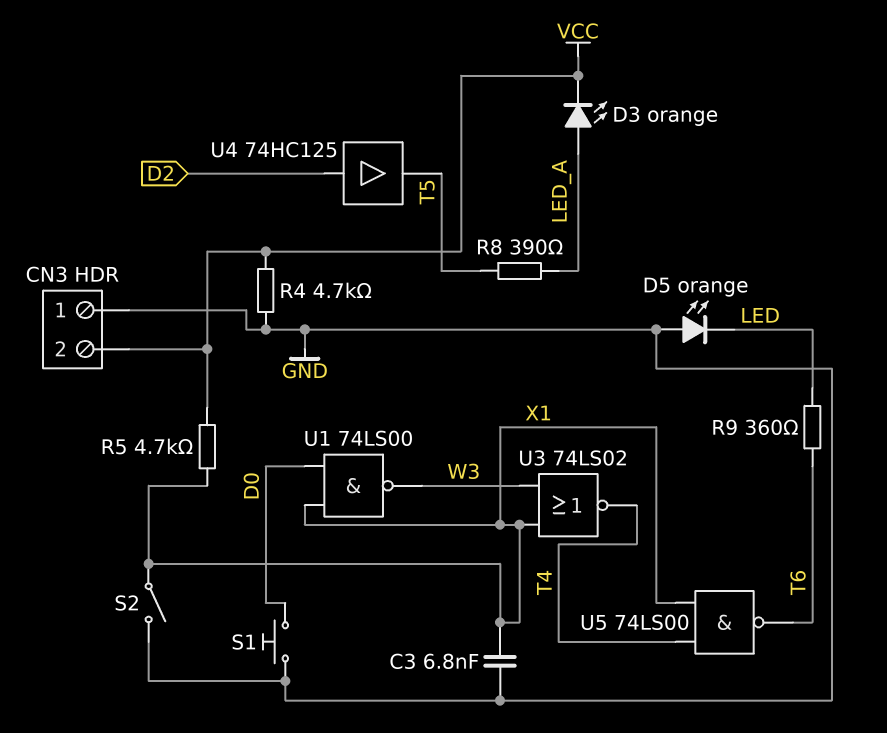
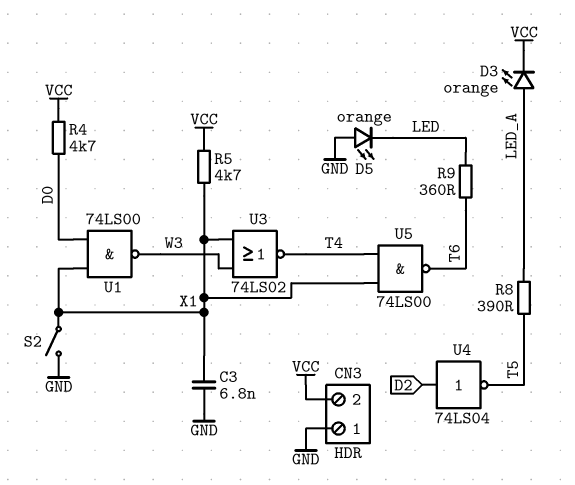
R4: 4.7k (GND, VCC) -> 4.7k (D0, VCC)
S1: button (D0, GND) -> none
U4: buffer 74HC125 (in D2, out T5) -> NOT 74LS04 (in D2, out T5)

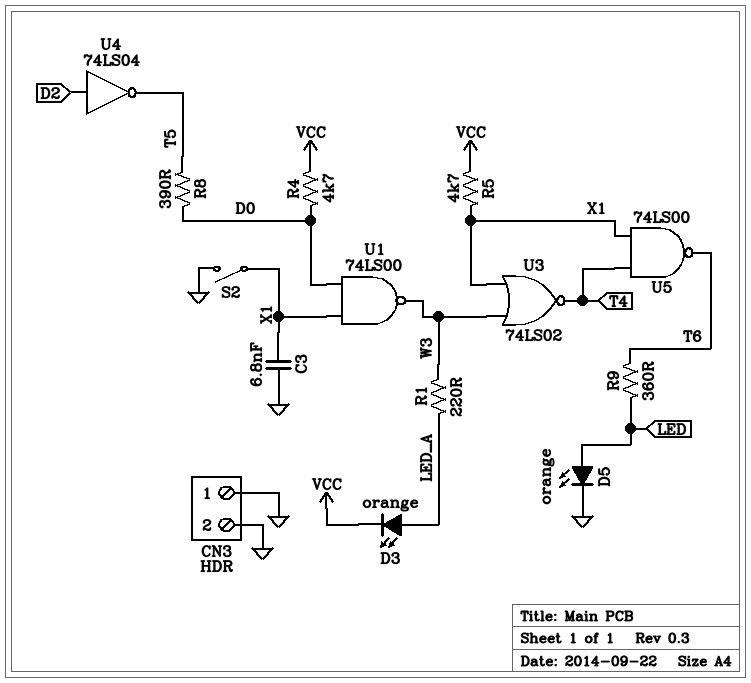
CN3 pin 2: VCC -> GND
D5: LED orange (A GND, K LED) -> LED orange (A LED, K GND)
R1: none -> 220 (LED_A, W3)
R8: 390 (LED_A, T5) -> 390 (D0, T5)

